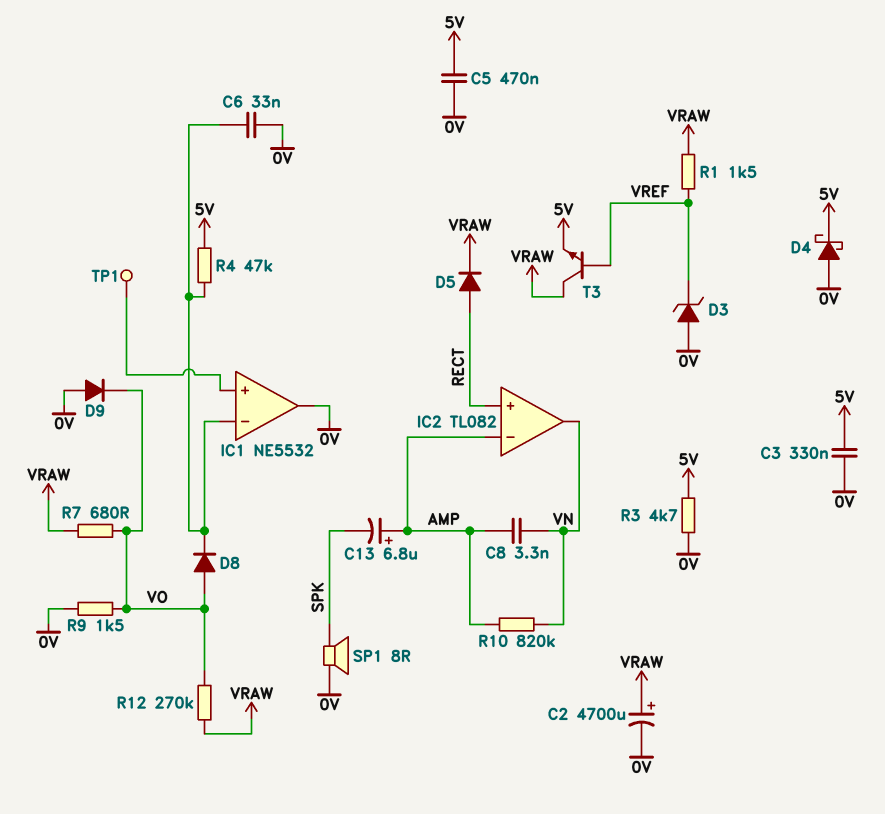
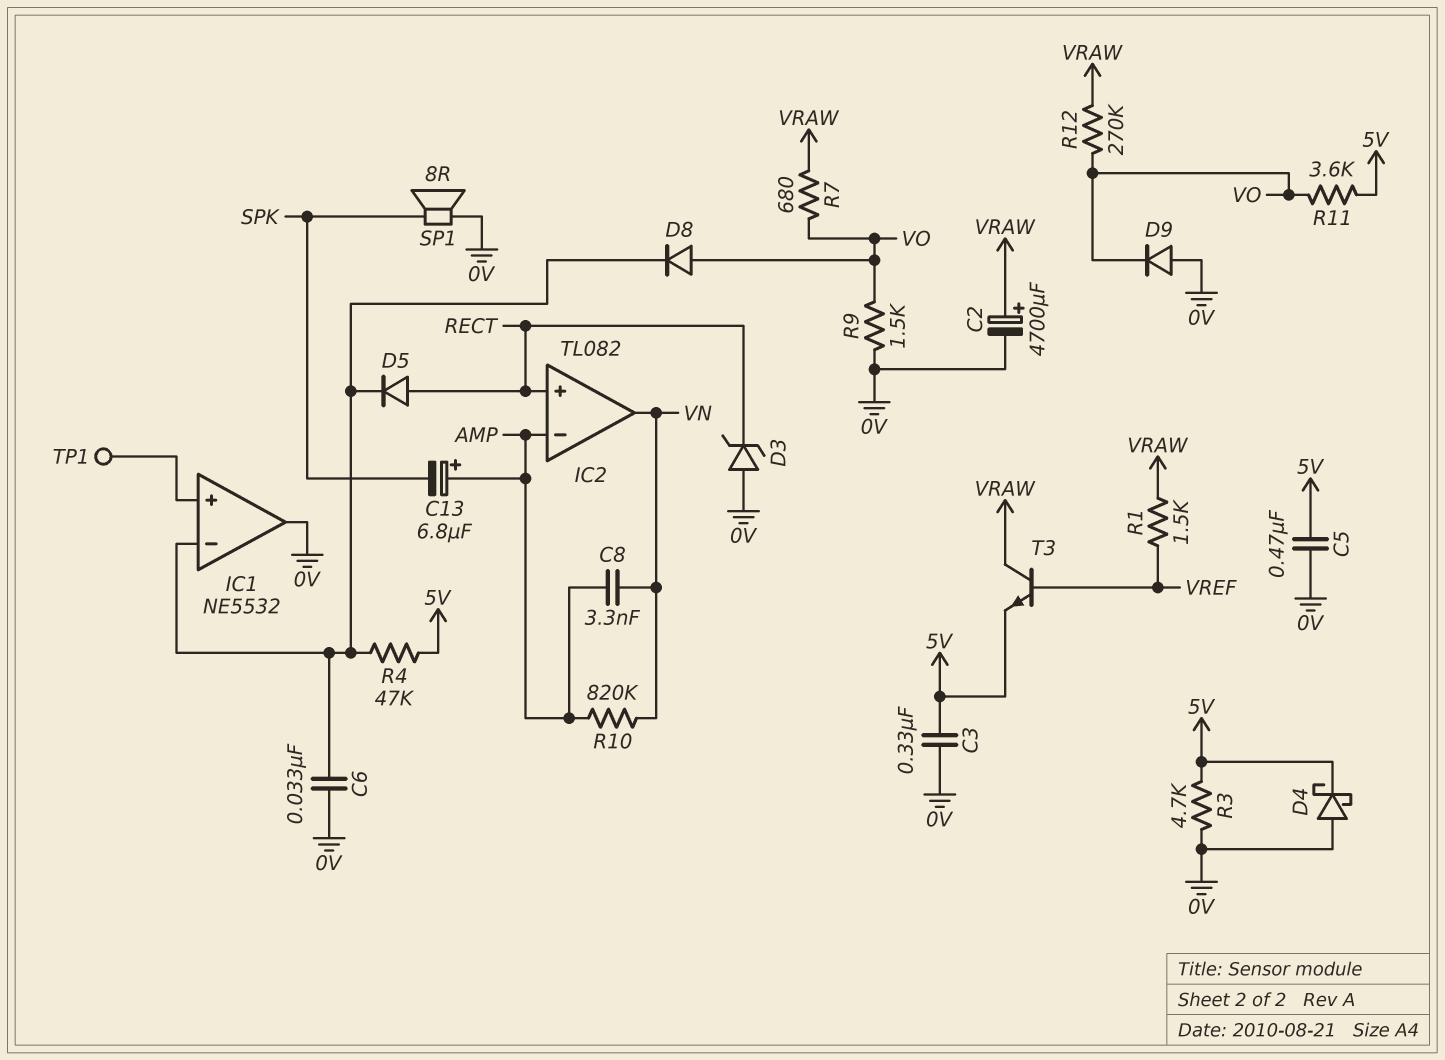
D3: zener (A 0V, K VREF) -> zener (A 0V, K RECT)
D5: diode (A RECT, K VRAW) -> diode (A RECT, K IC1/in-)
R11: none -> 3.6k (5V, VO)

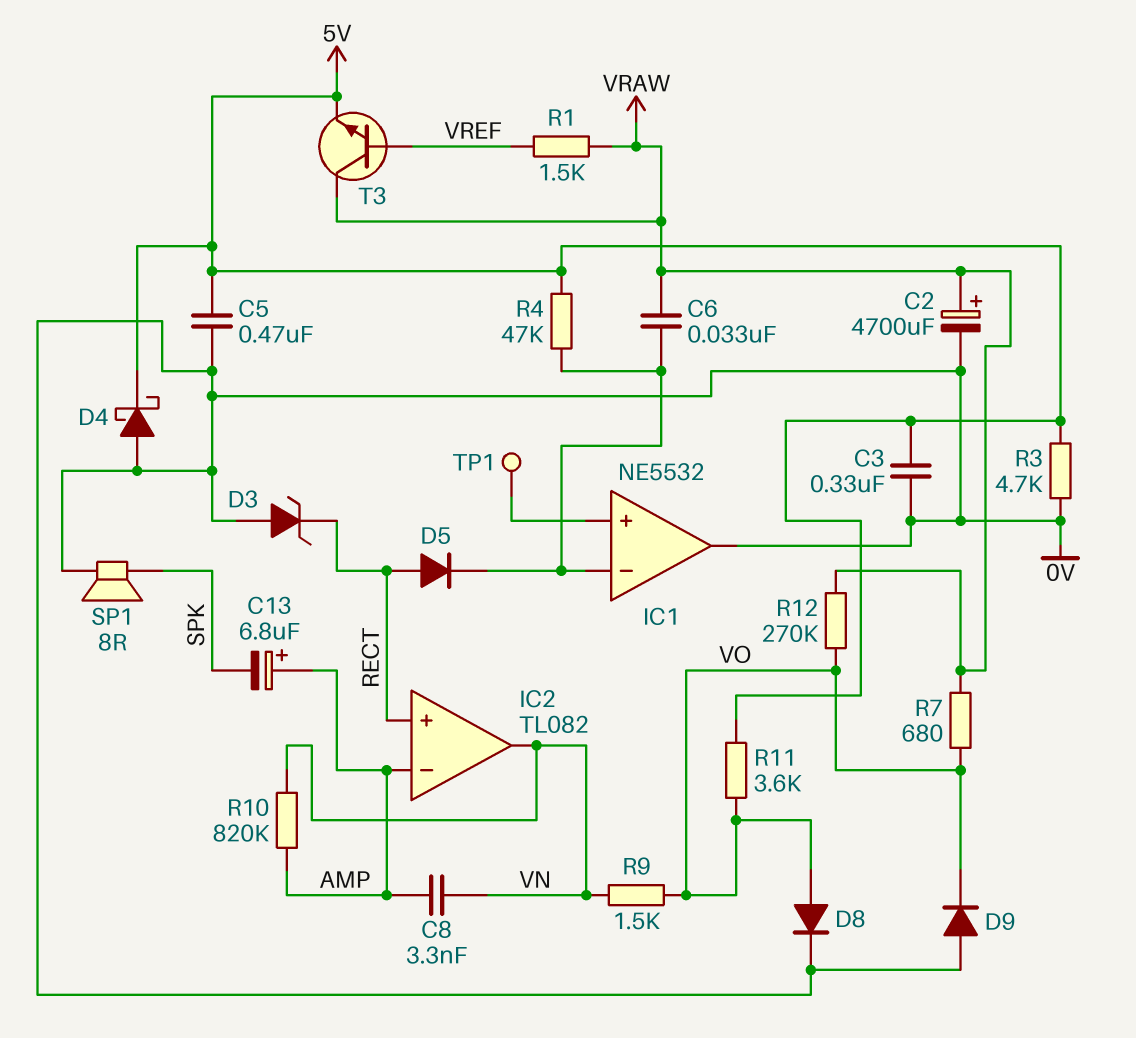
C6: 33nF (0V, IC1/in-) -> 33nF (IC1/in-, VRAW)
D8: diode (A VO, K IC1/in-) -> diode (A VO, K 0V)
R9: 1.5k (0V, VO) -> 1.5k (VN, VO)

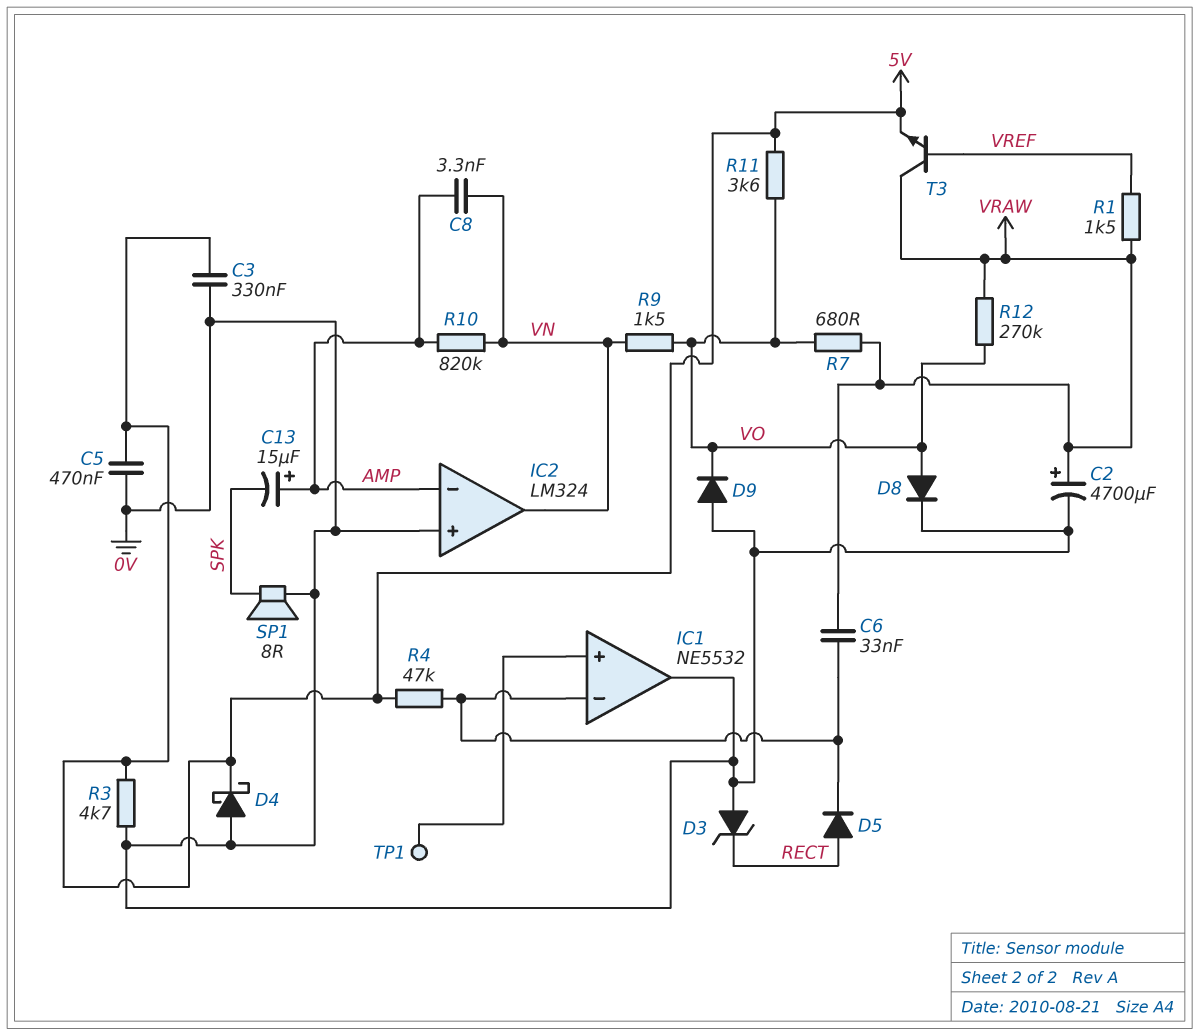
C13: 6.8uF (plus AMP, minus SPK) -> 15uF (plus AMP, minus SPK)
IC2: TL082 -> LM324
IC2 pin in+: RECT -> 0V

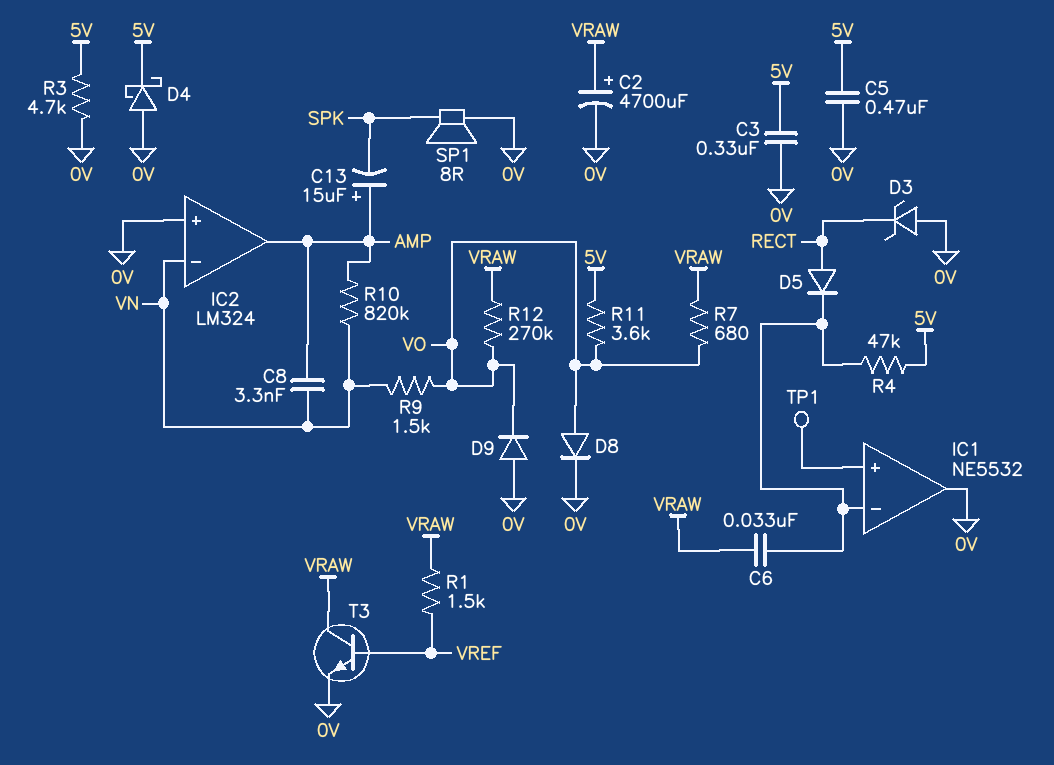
IC2 pin in-: AMP -> VN
IC2 pin out: VN -> AMP
T3: NPN (B VREF, C VRAW, E 5V) -> NPN (B VREF, C VRAW, E 0V)

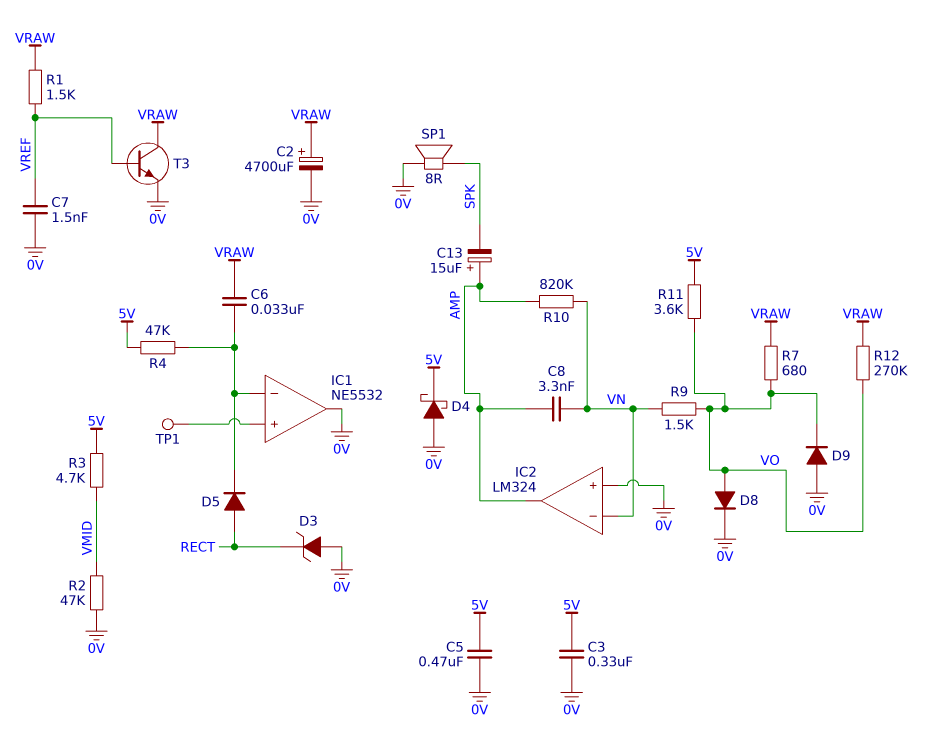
C7: none -> 1.5nF (0V, VREF)
R2: none -> 47k (0V, VMID)
R3: 4.7k (0V, 5V) -> 4.7k (5V, VMID)

